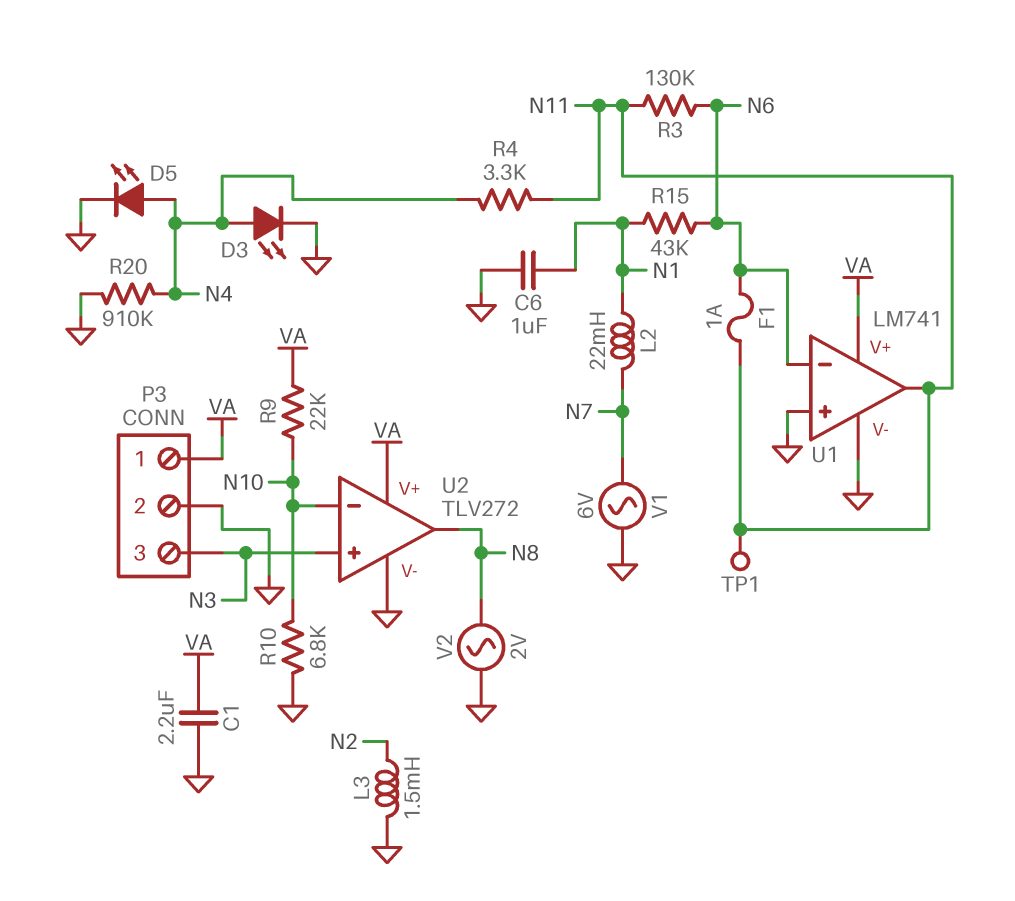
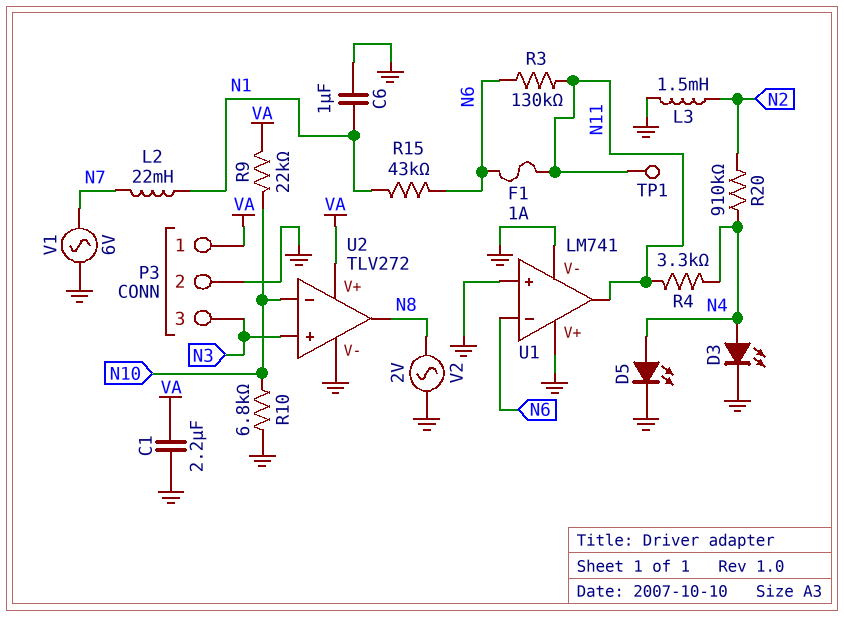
R20: 910k (GND, N4) -> 910k (N2, N4)
U1 pin V+: VA -> GND

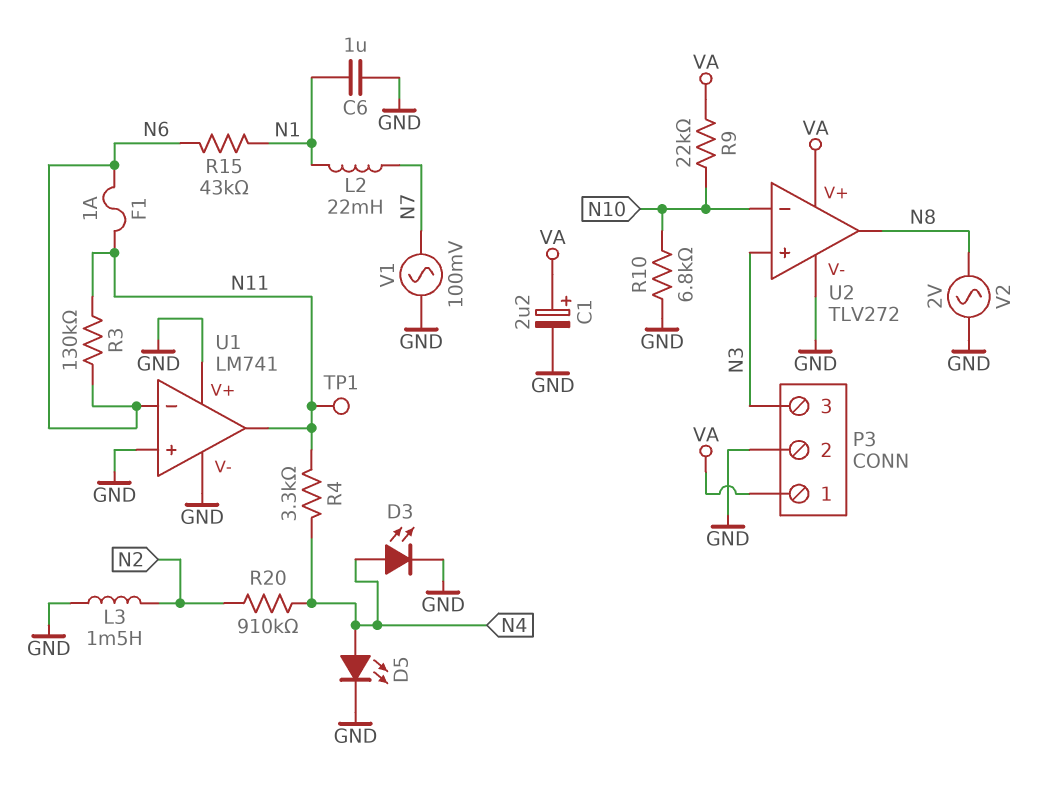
C1: 2.2uF (GND, VA) -> 2.2uF (plus VA, minus GND)
V1: AC 6V (GND, N7) -> AC 100mV (GND, N7)

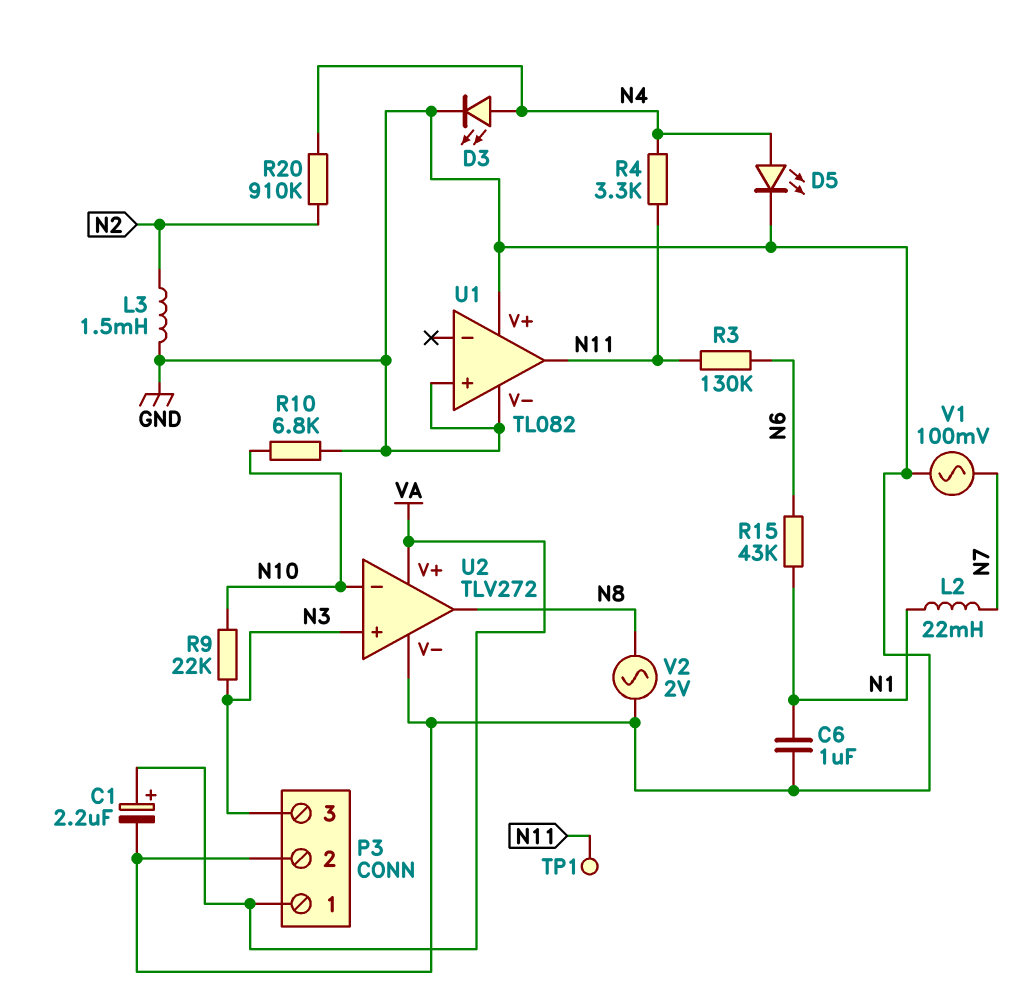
F1: 1A (N6, N11) -> none
R9: 22k (N10, VA) -> 22k (N3, N10)
U1: LM741 -> TL082
U1 pin in-: N6 -> none

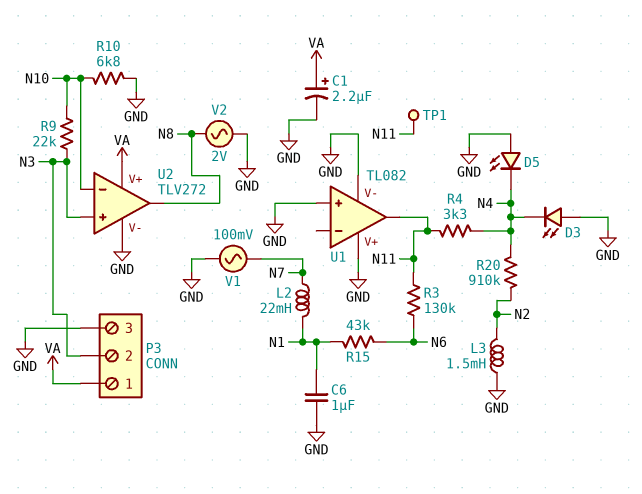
D3: LED (A N4, K GND) -> LED (A GND, K N4)
D5: LED (A N4, K GND) -> LED (A GND, K N4)
P3 pin 2: GND -> N3
P3 pin 3: N3 -> GND

